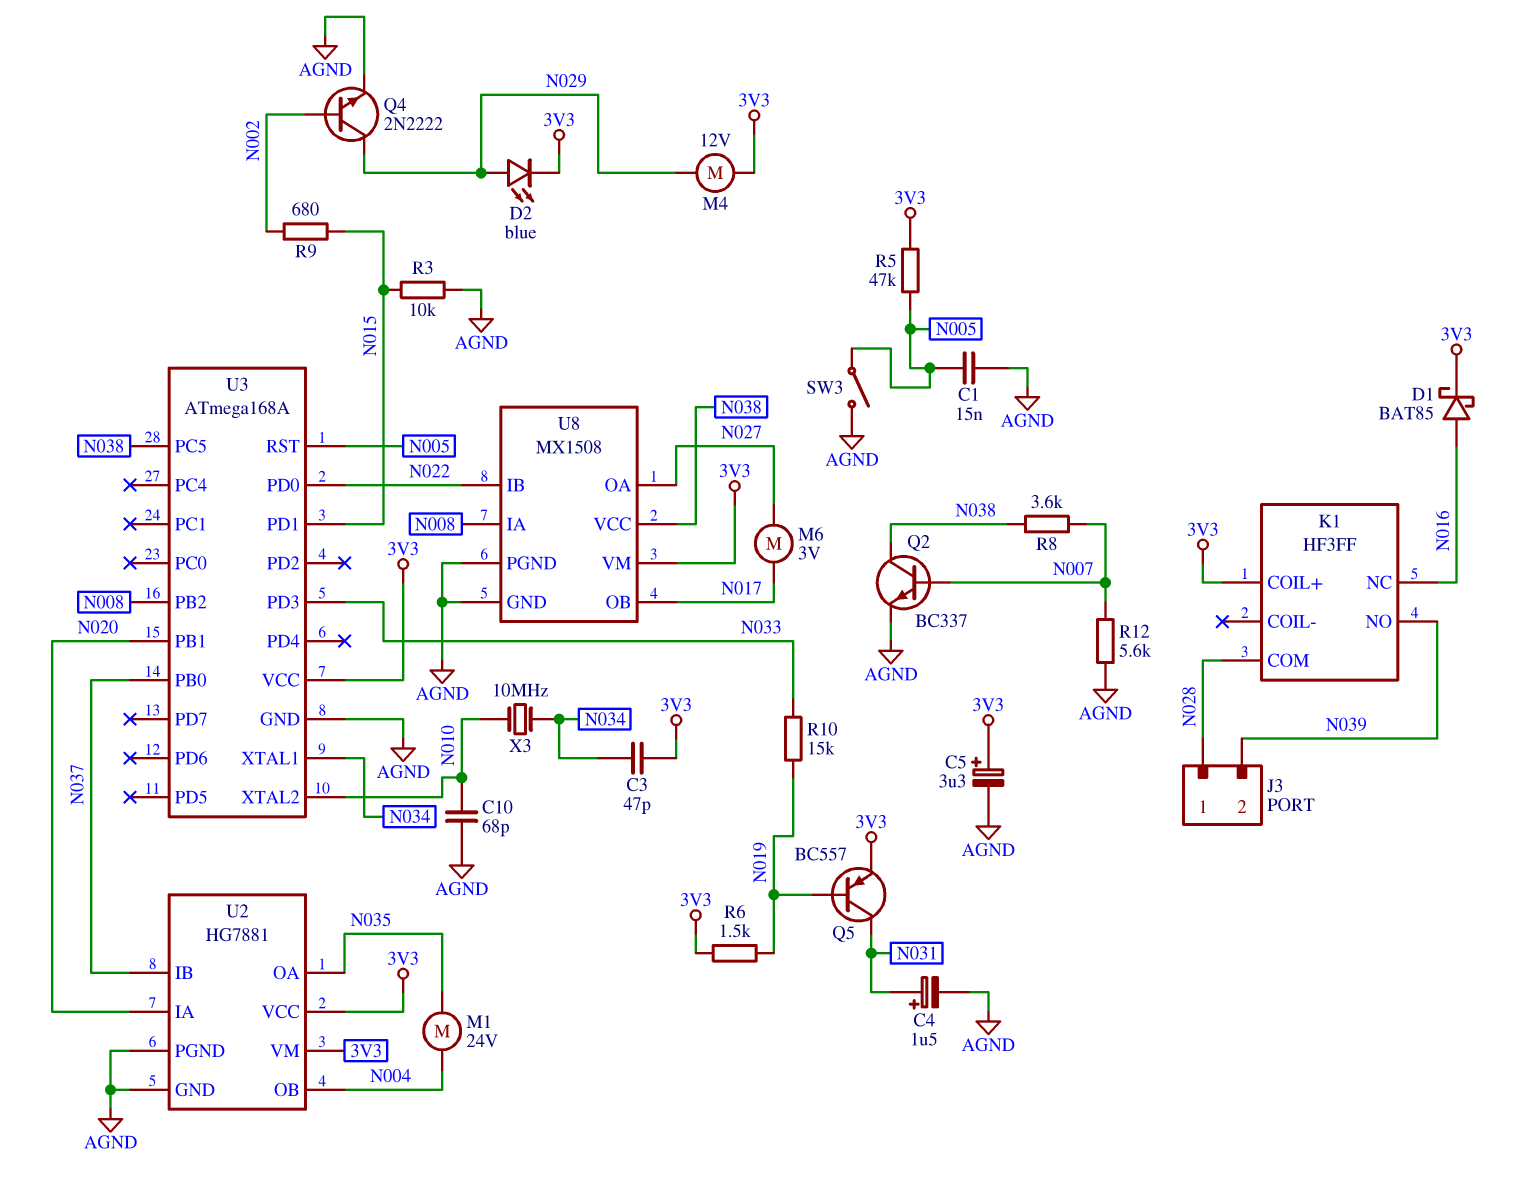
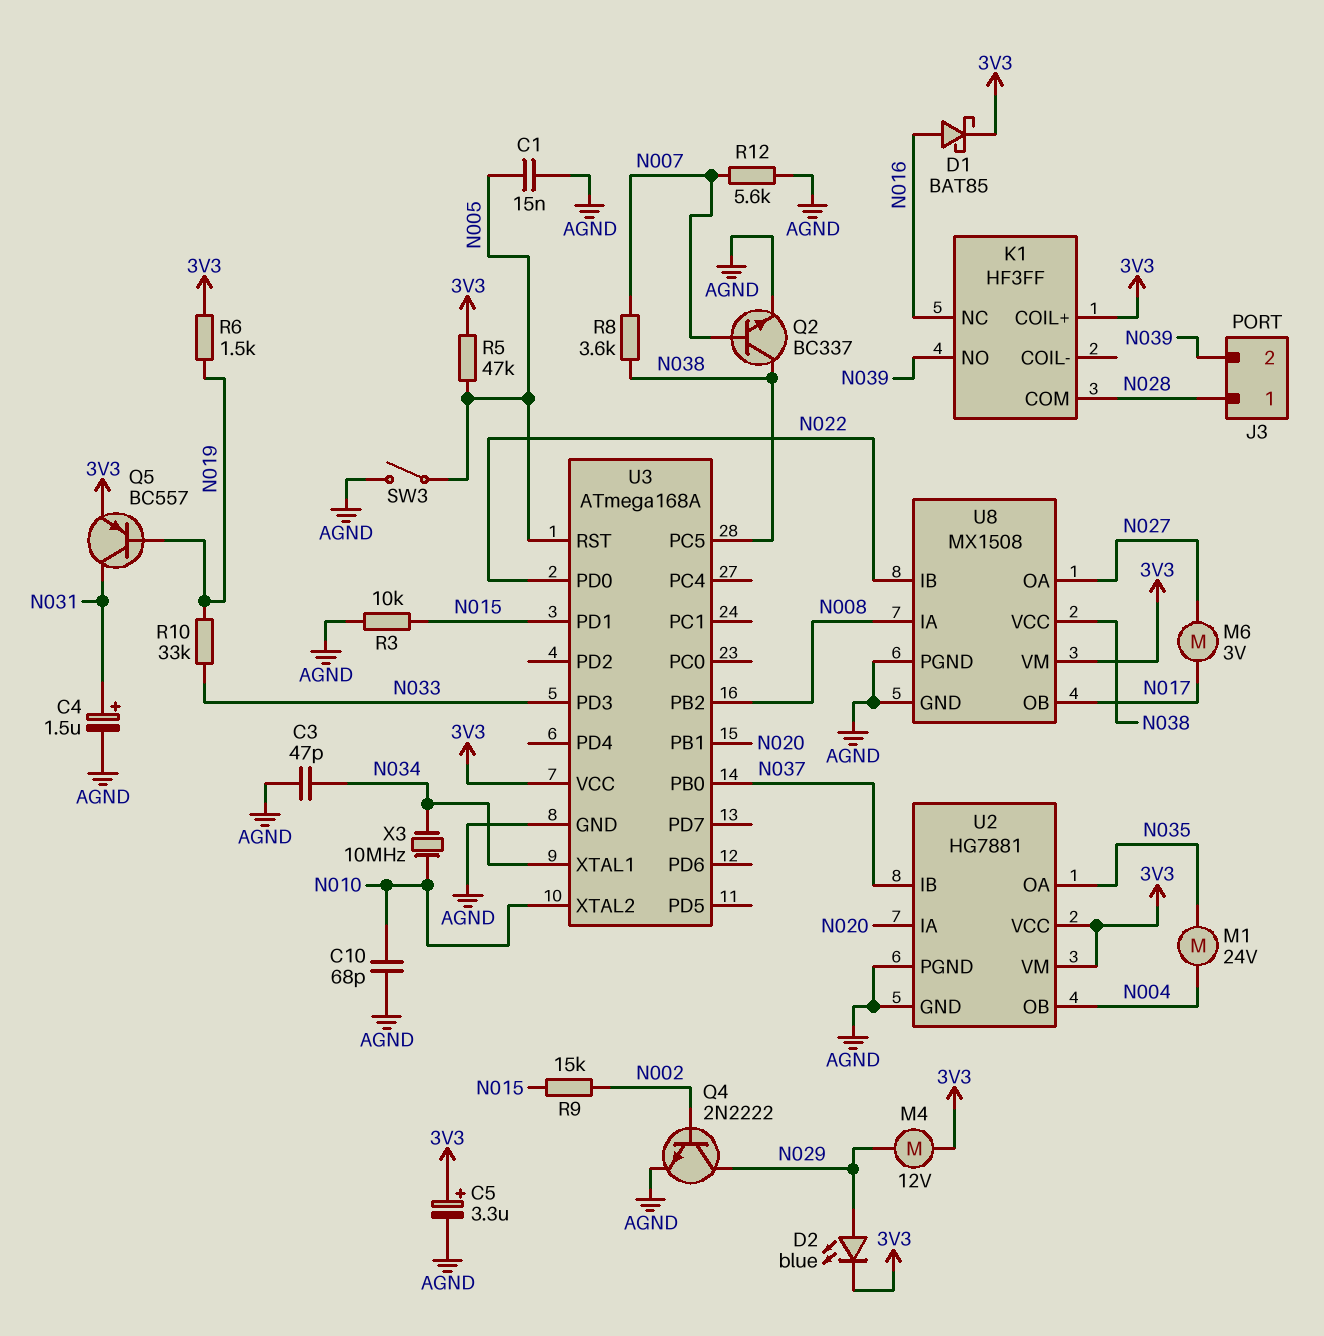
C3: 47pF (3V3, N034) -> 47pF (AGND, N034)
R9: 680 (N002, N015) -> 15k (N002, N015)
R10: 15k (N019, N033) -> 33k (N019, N033)

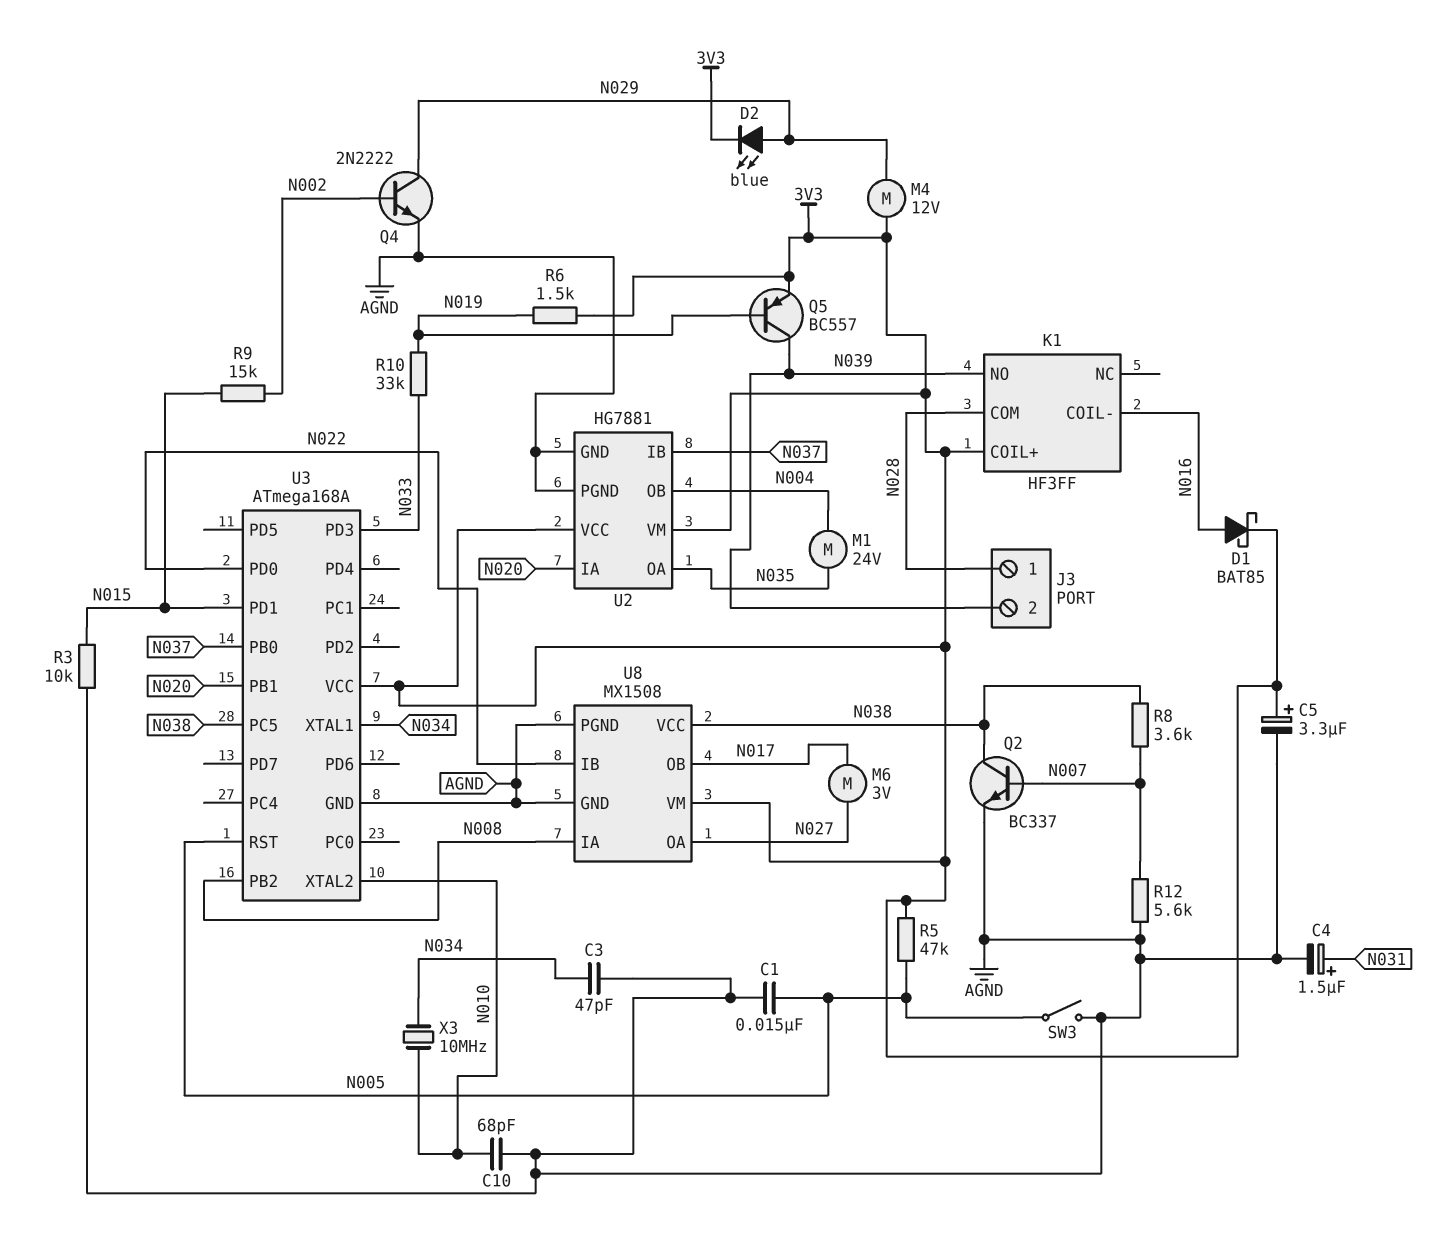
K1 pin COIL-: none -> N016
K1 pin NC: N016 -> none
Q5: PNP BC557 (B N019, C N031, E 3V3) -> PNP BC557 (B N019, C N039, E 3V3)

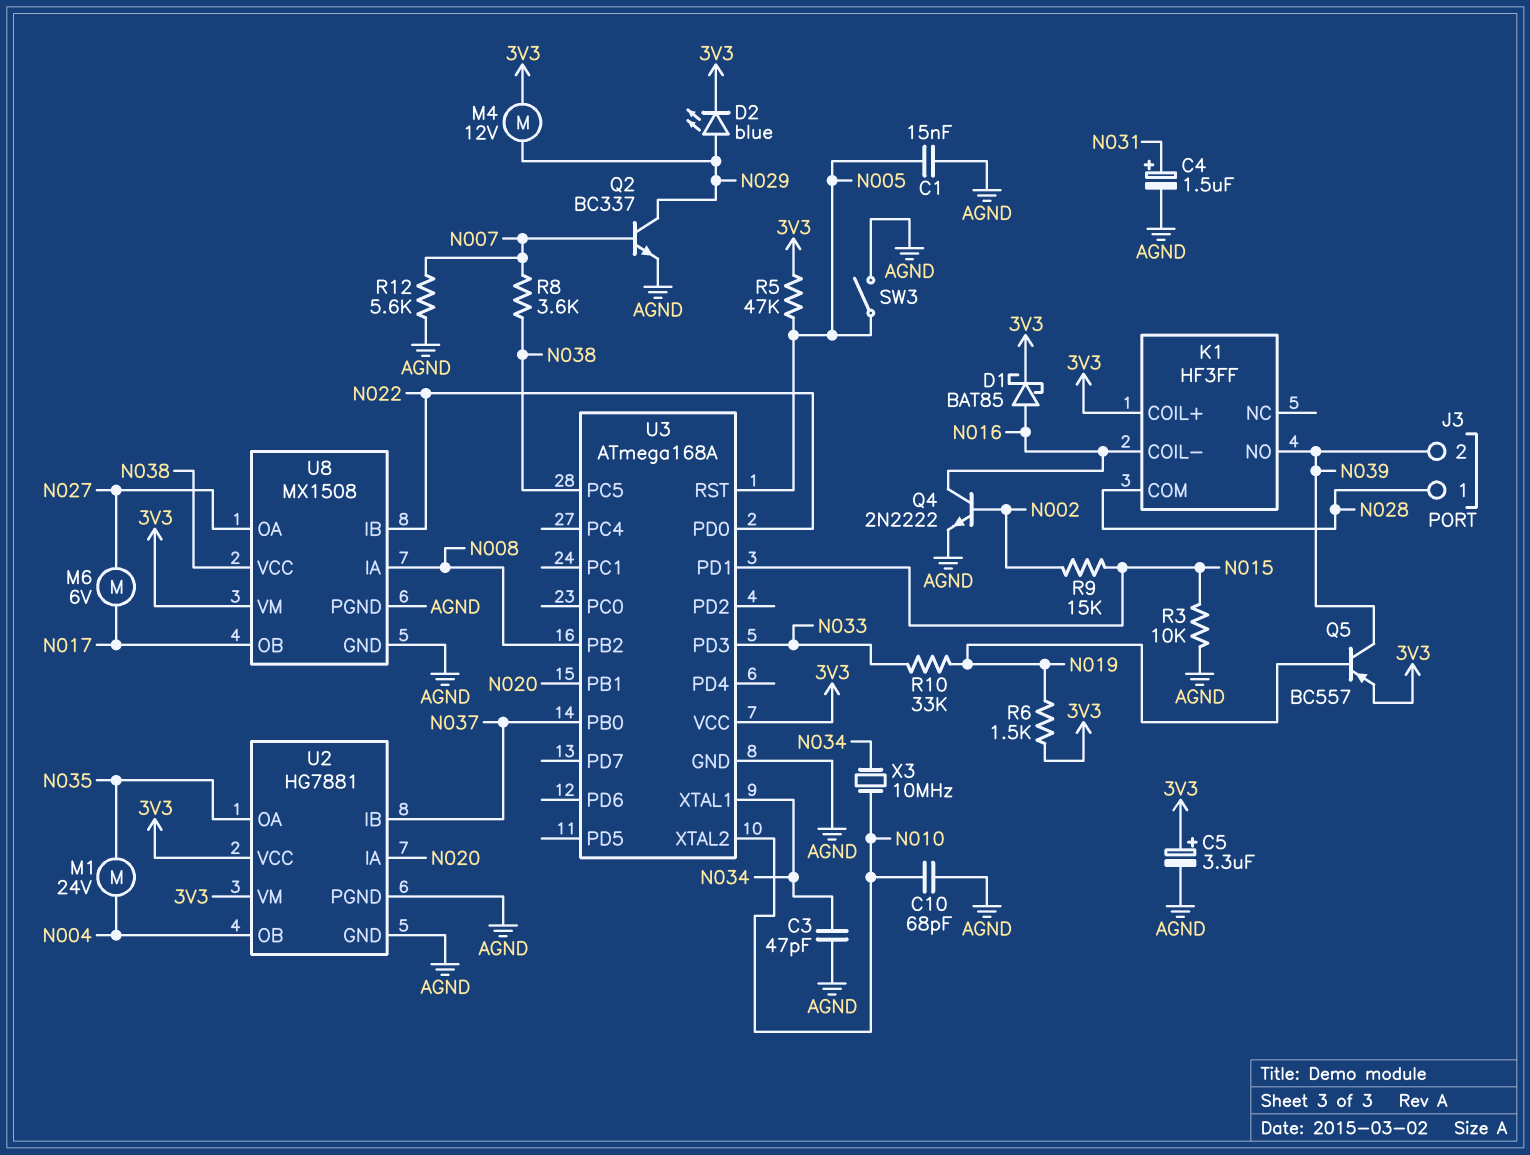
M6: motor 3V (N017, N027) -> motor 6V (N017, N027)
Q2: NPN BC337 (B N007, C N038, E AGND) -> NPN BC337 (B N007, C N029, E AGND)
Q4: NPN 2N2222 (B N002, C N029, E AGND) -> NPN 2N2222 (B N002, C N016, E AGND)

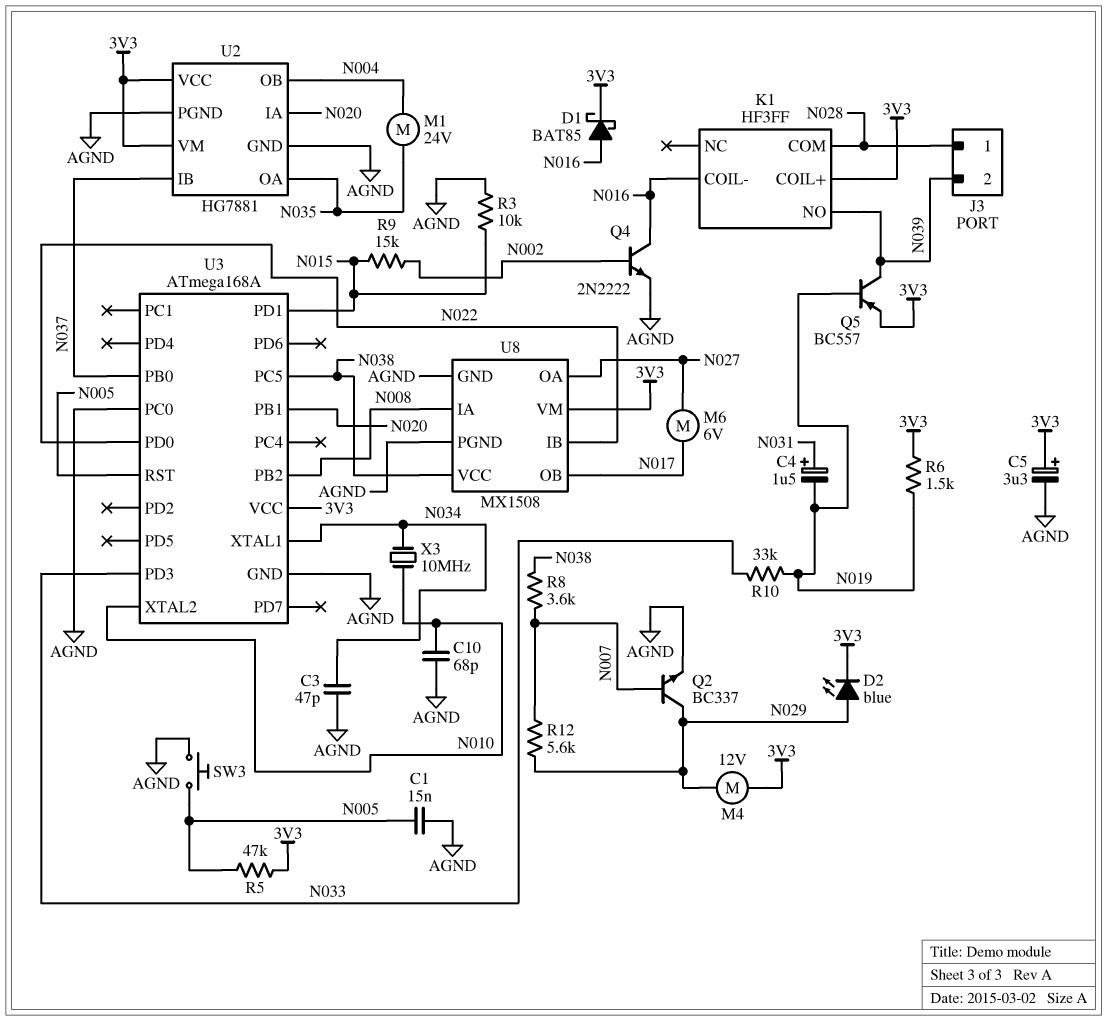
C4: 1.5uF (plus N031, minus AGND) -> 1.5uF (plus N031, minus N019)
R12: 5.6k (AGND, N007) -> 5.6k (N007, N029)
SW3: switch (AGND, N005) -> button (AGND, N005)
U3 pin PC0: none -> AGND

